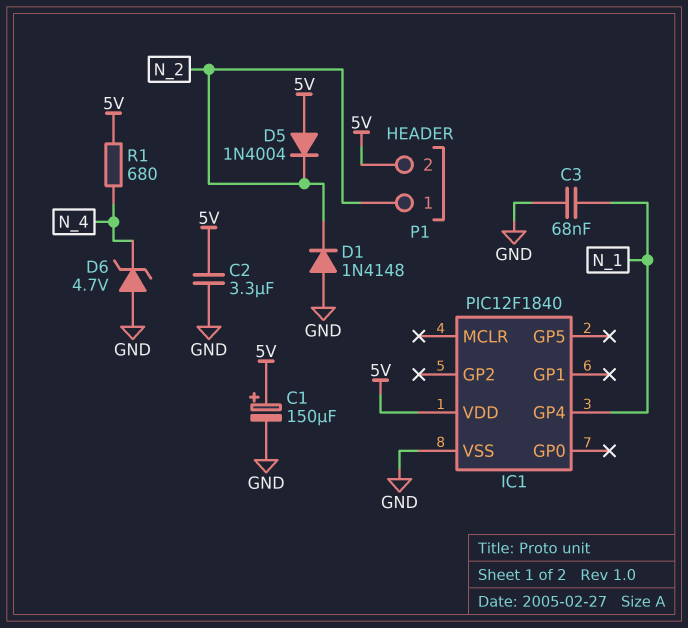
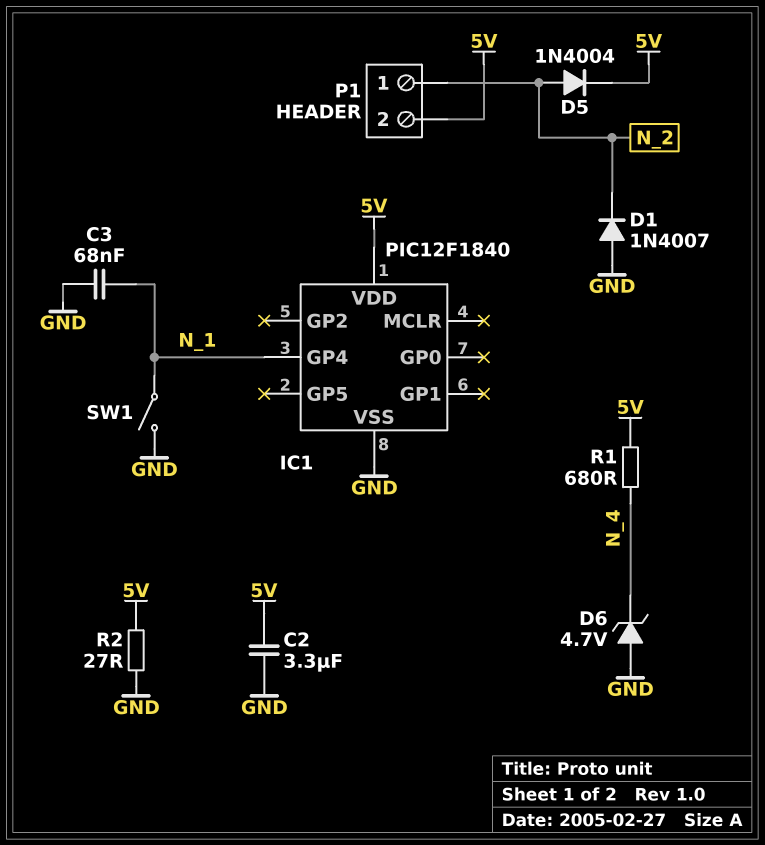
C1: 150uF (plus 5V, minus GND) -> none
D1: diode 1N4148 (A GND, K N_2) -> diode 1N4007 (A GND, K N_2)
D5: diode 1N4004 (A 5V, K N_2) -> diode 1N4004 (A N_2, K 5V)
R2: none -> 27 (5V, GND)
SW1: none -> switch (GND, N_1)

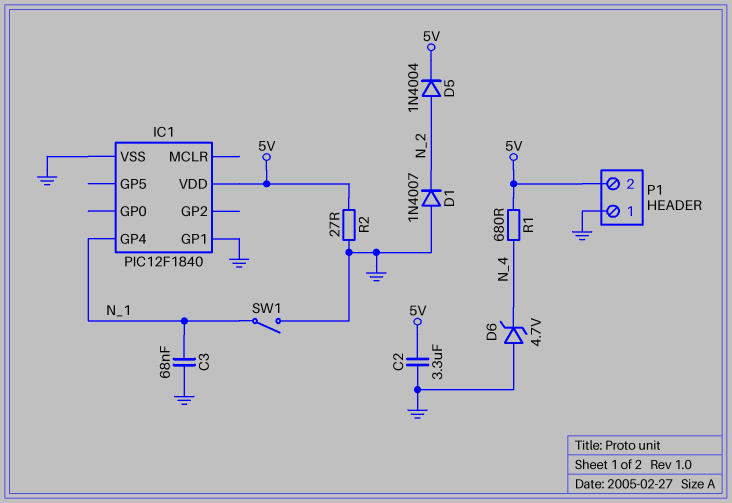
IC1 pin GP1: none -> GND
P1 pin 1: N_2 -> GND

